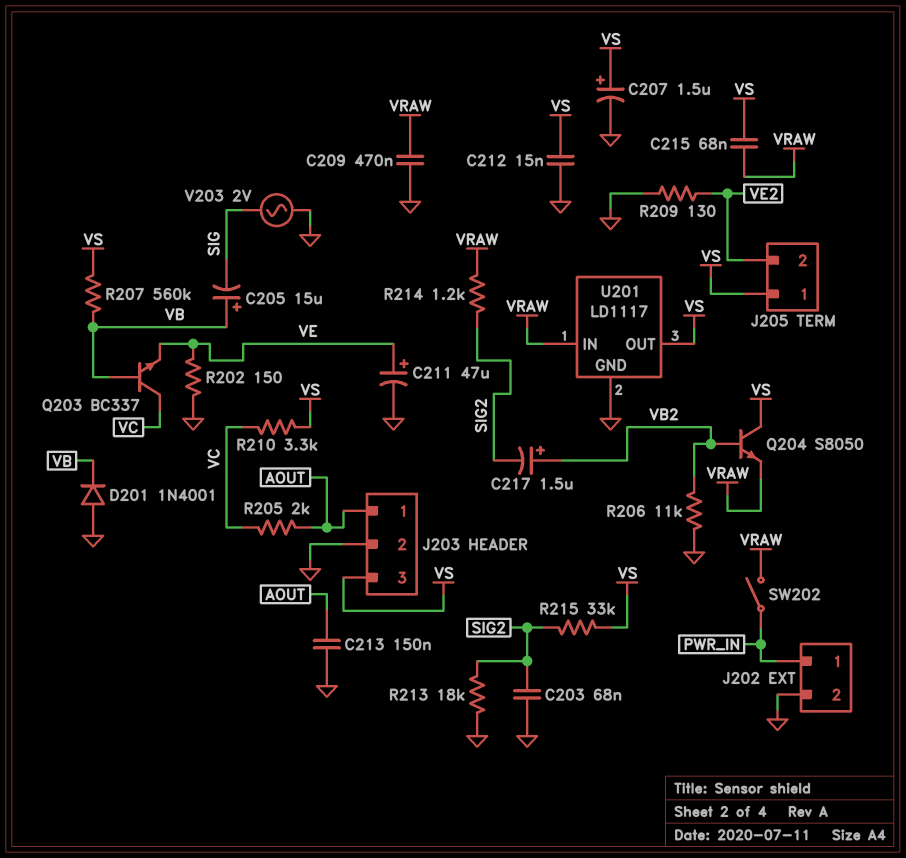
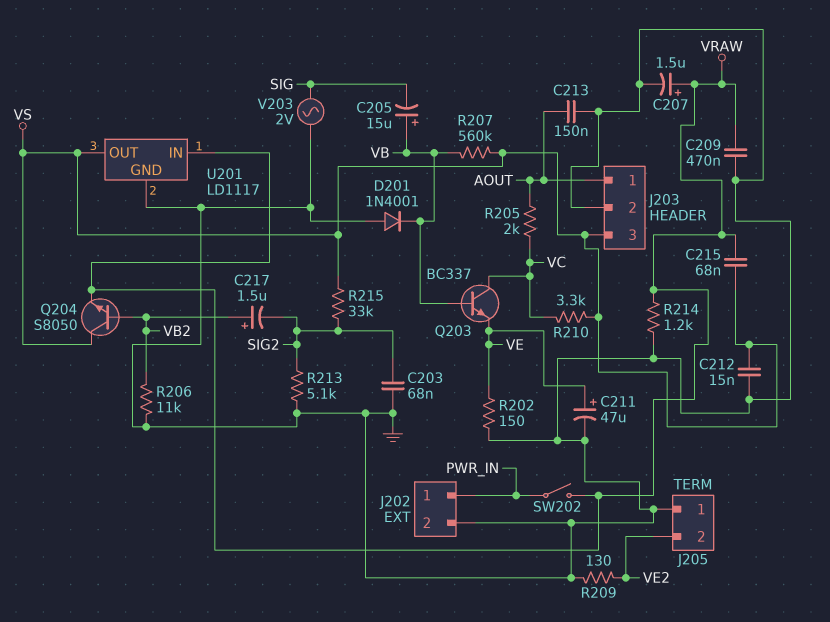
C207: 1.5uF (plus VS, minus GND) -> 1.5uF (plus VRAW, minus GND)
J205 pin 1: VS -> GND
R213: 18k (GND, SIG2) -> 5.1k (GND, SIG2)
R214: 1.2k (SIG2, VRAW) -> 1.2k (GND, VRAW)

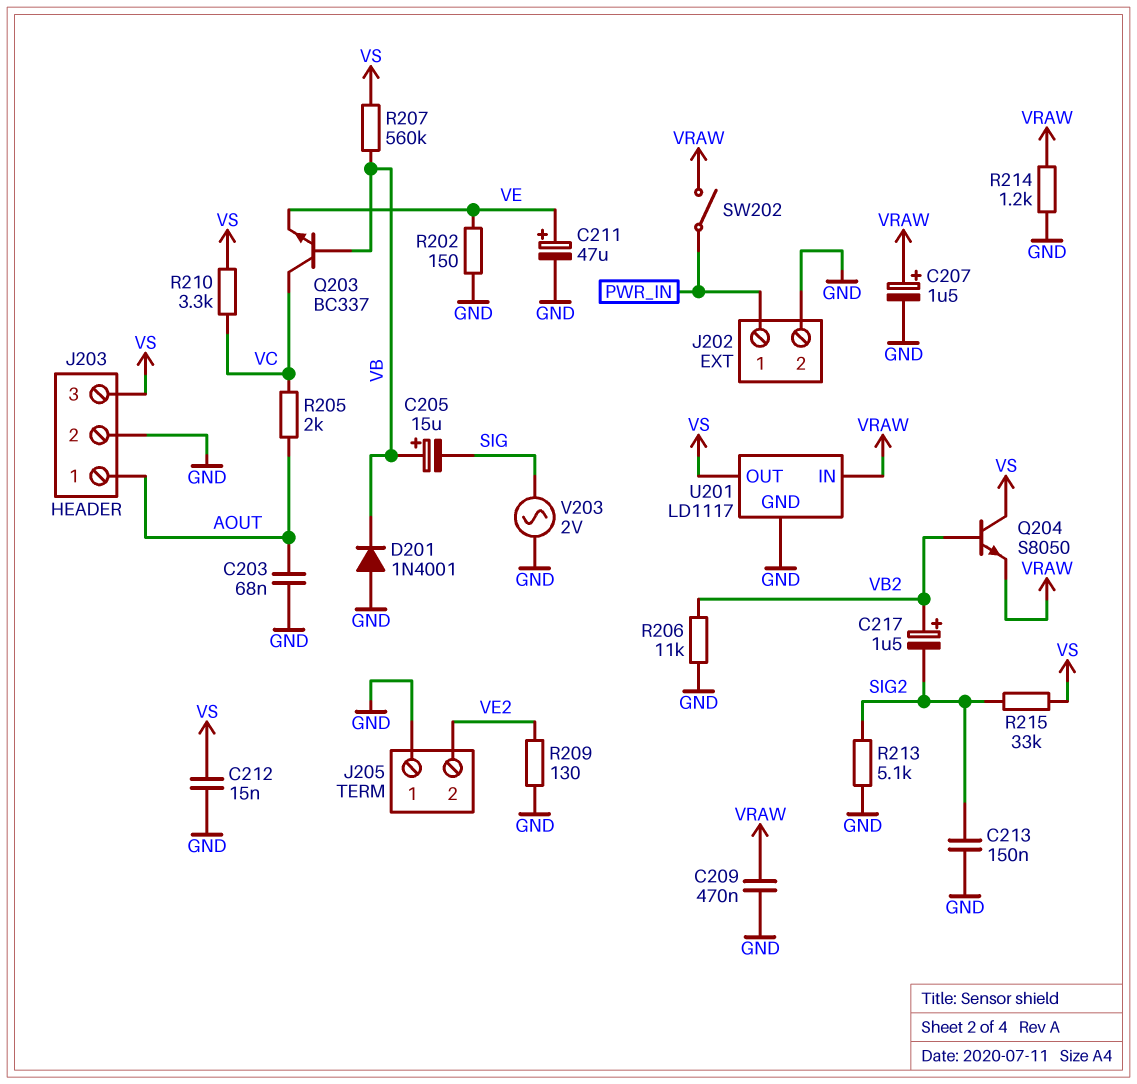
C203: 68nF (GND, SIG2) -> 68nF (AOUT, GND)
C213: 150nF (AOUT, GND) -> 150nF (GND, SIG2)
C215: 68nF (VRAW, VS) -> none

